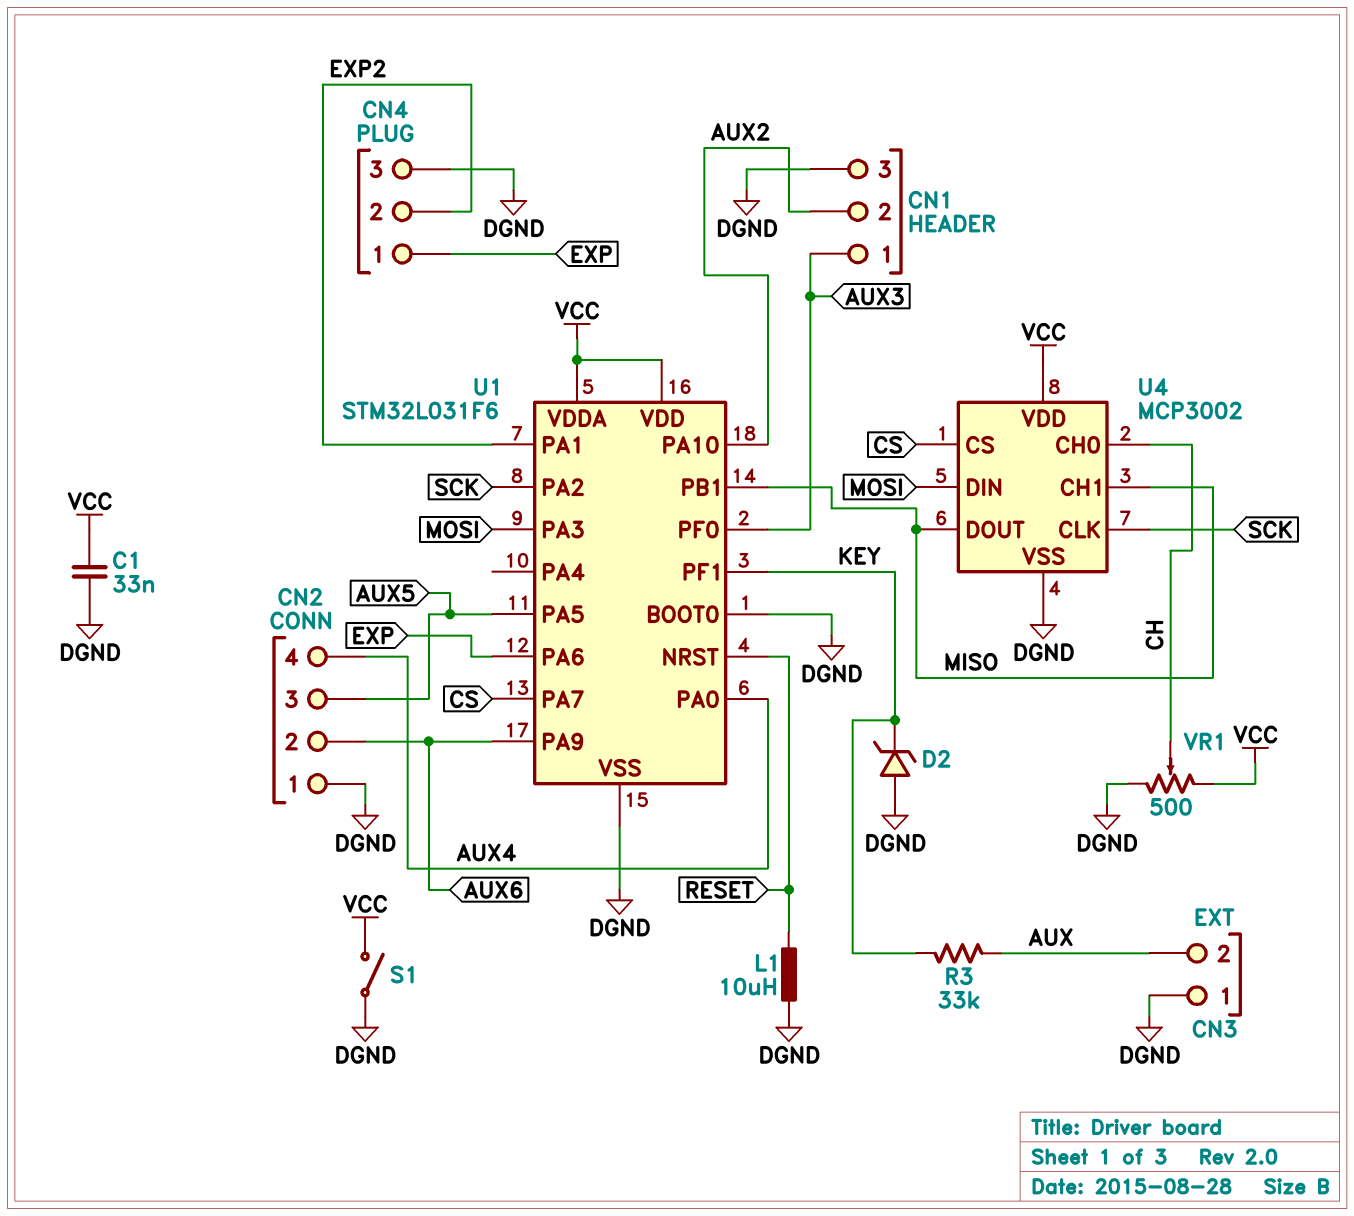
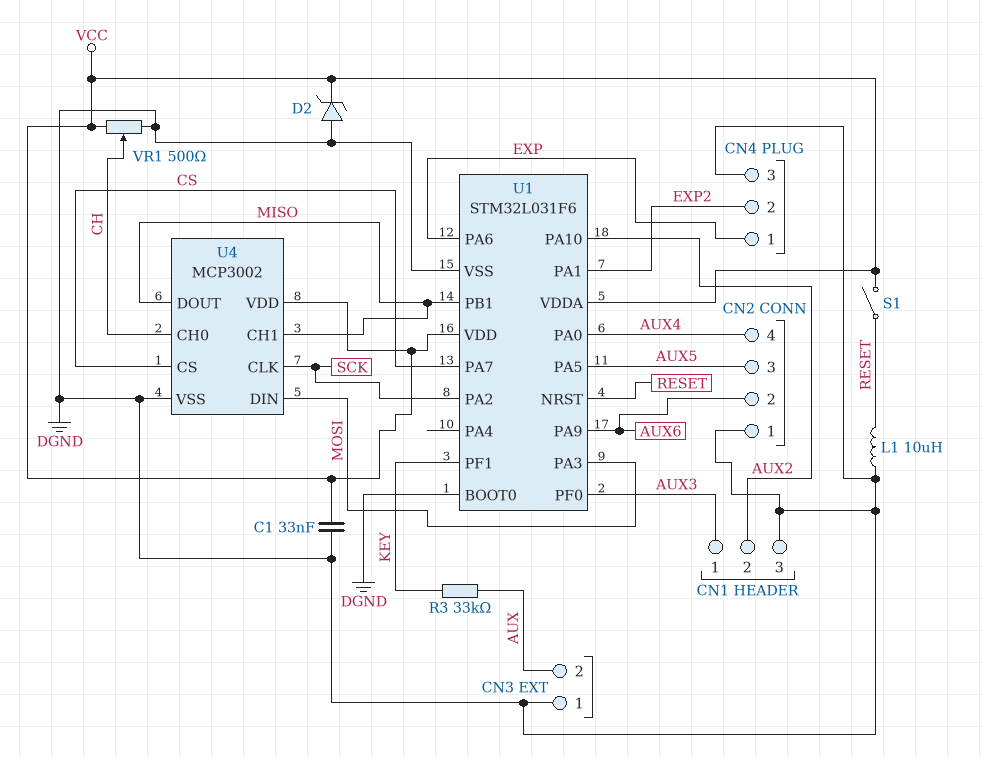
D2: zener (A DGND, K KEY) -> zener (A DGND, K VCC)
S1: switch (DGND, VCC) -> switch (RESET, VCC)

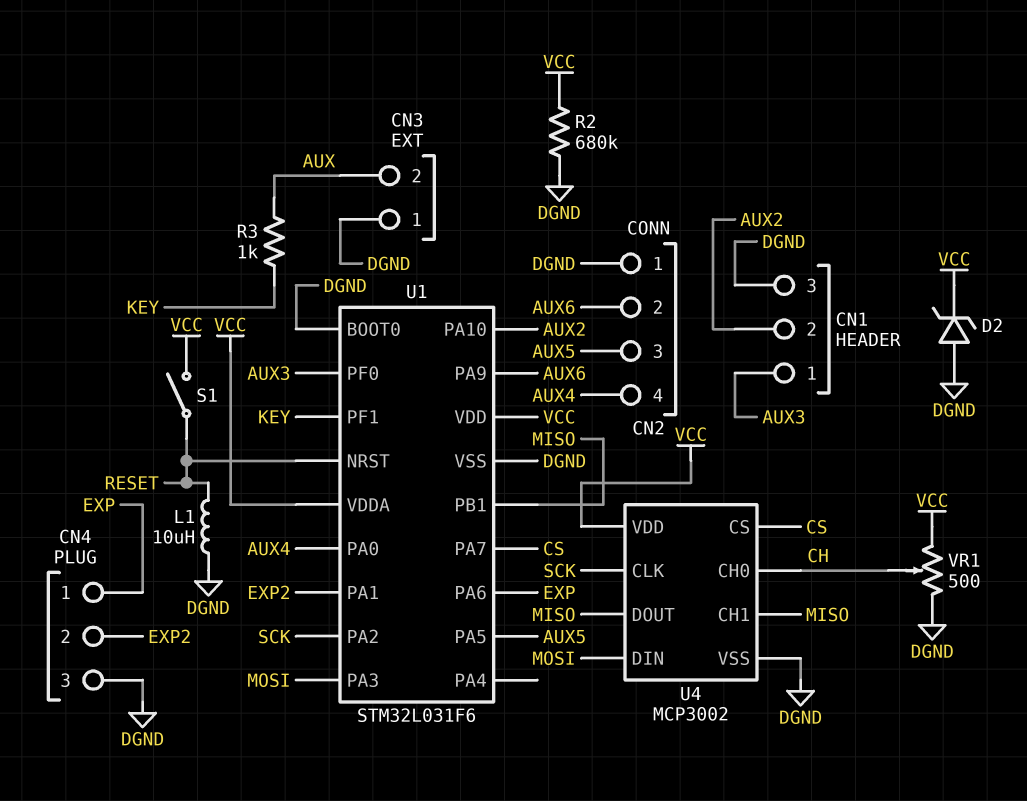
C1: 33nF (DGND, VCC) -> none
R2: none -> 680k (DGND, VCC)
R3: 33k (AUX, KEY) -> 1k (AUX, KEY)

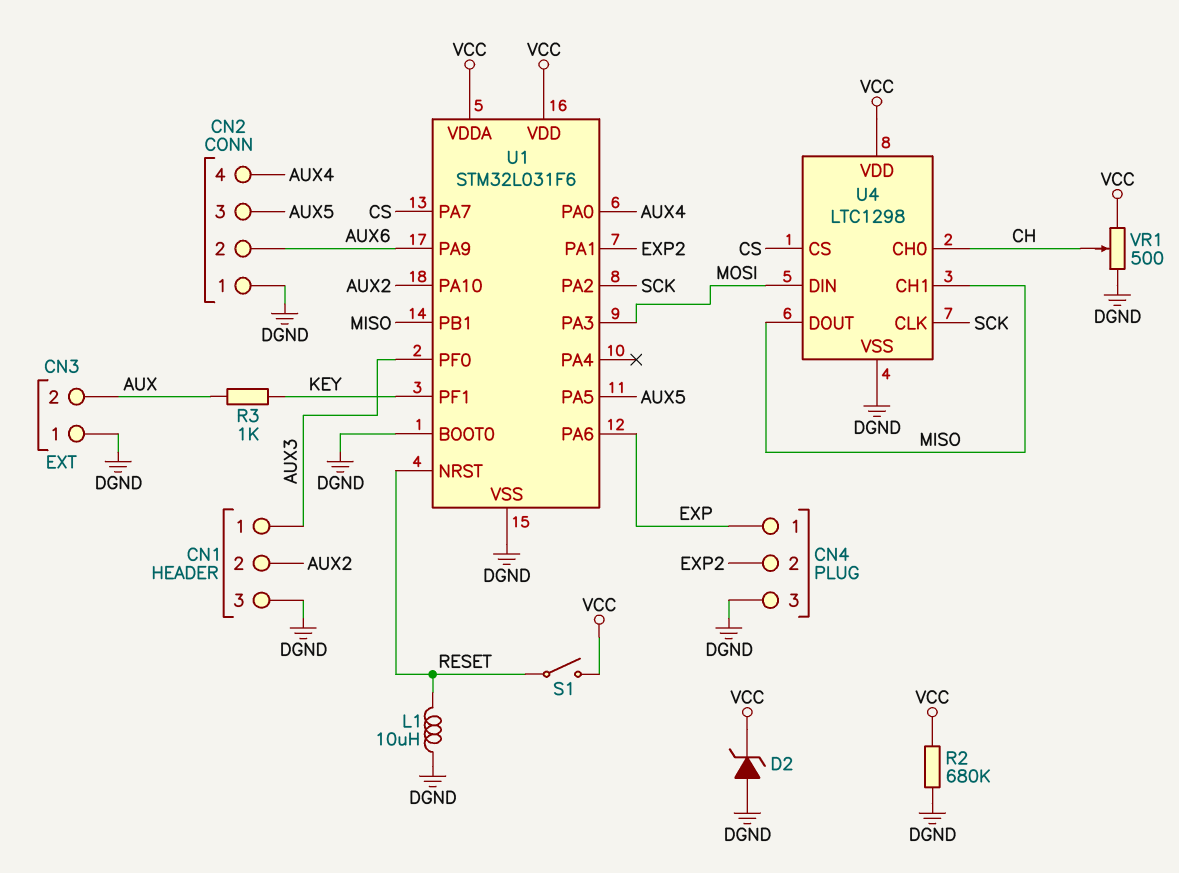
U4: MCP3002 -> LTC1298

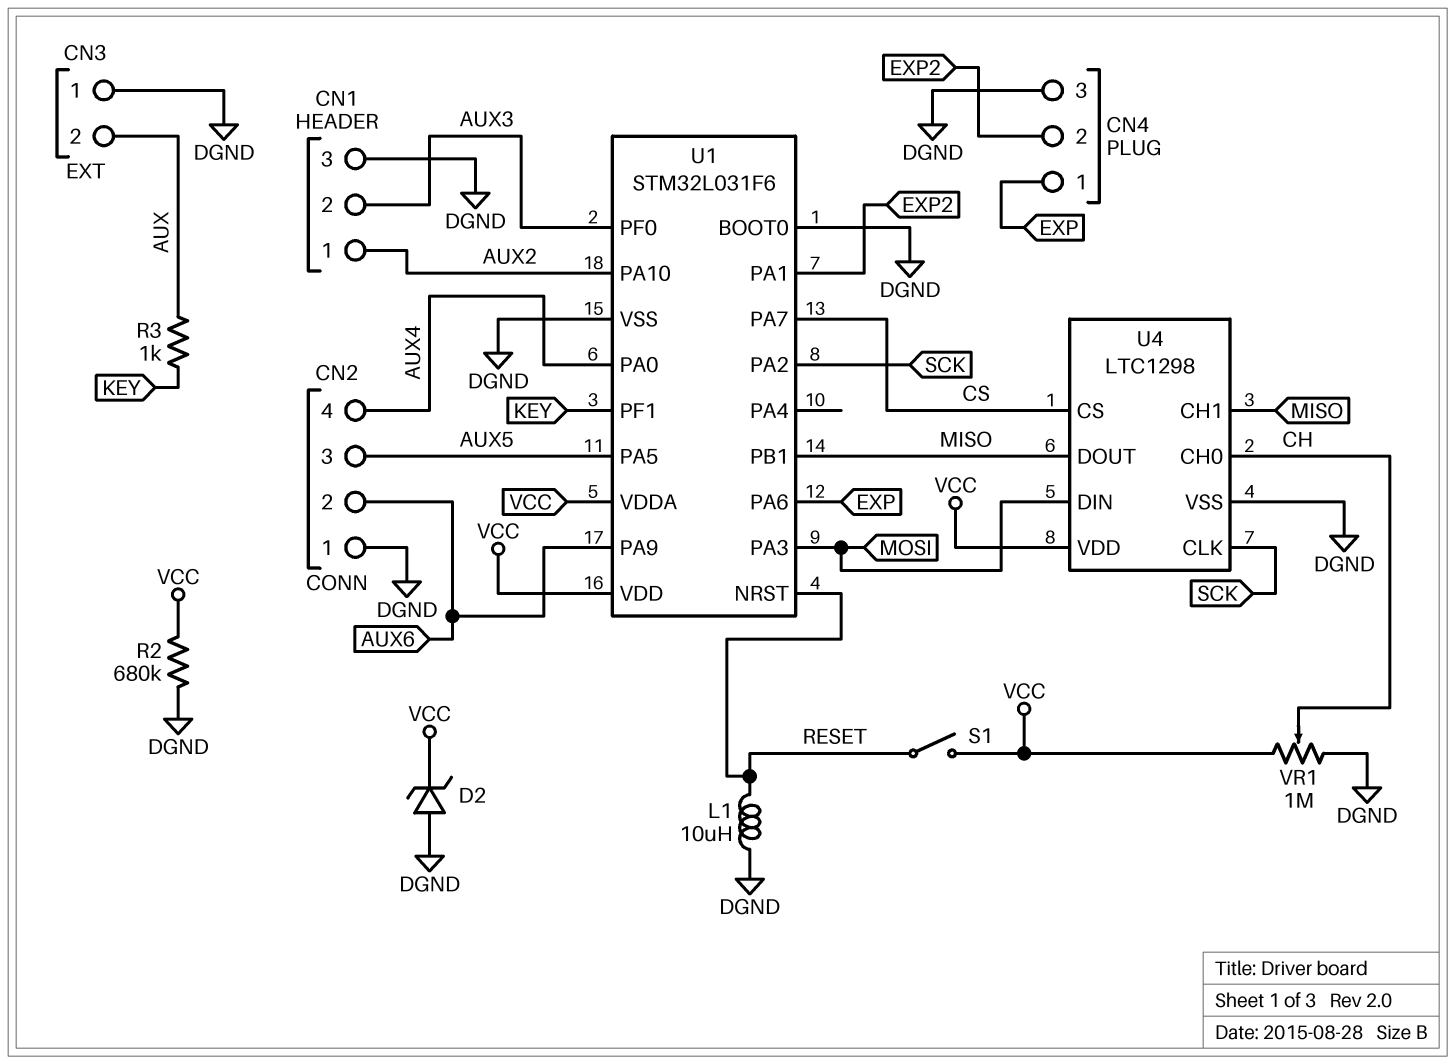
CN1 pin 1: AUX3 -> AUX2
CN1 pin 2: AUX2 -> AUX3
VR1: 500 (DGND, VCC, wiper CH) -> 1M (DGND, VCC, wiper CH)

